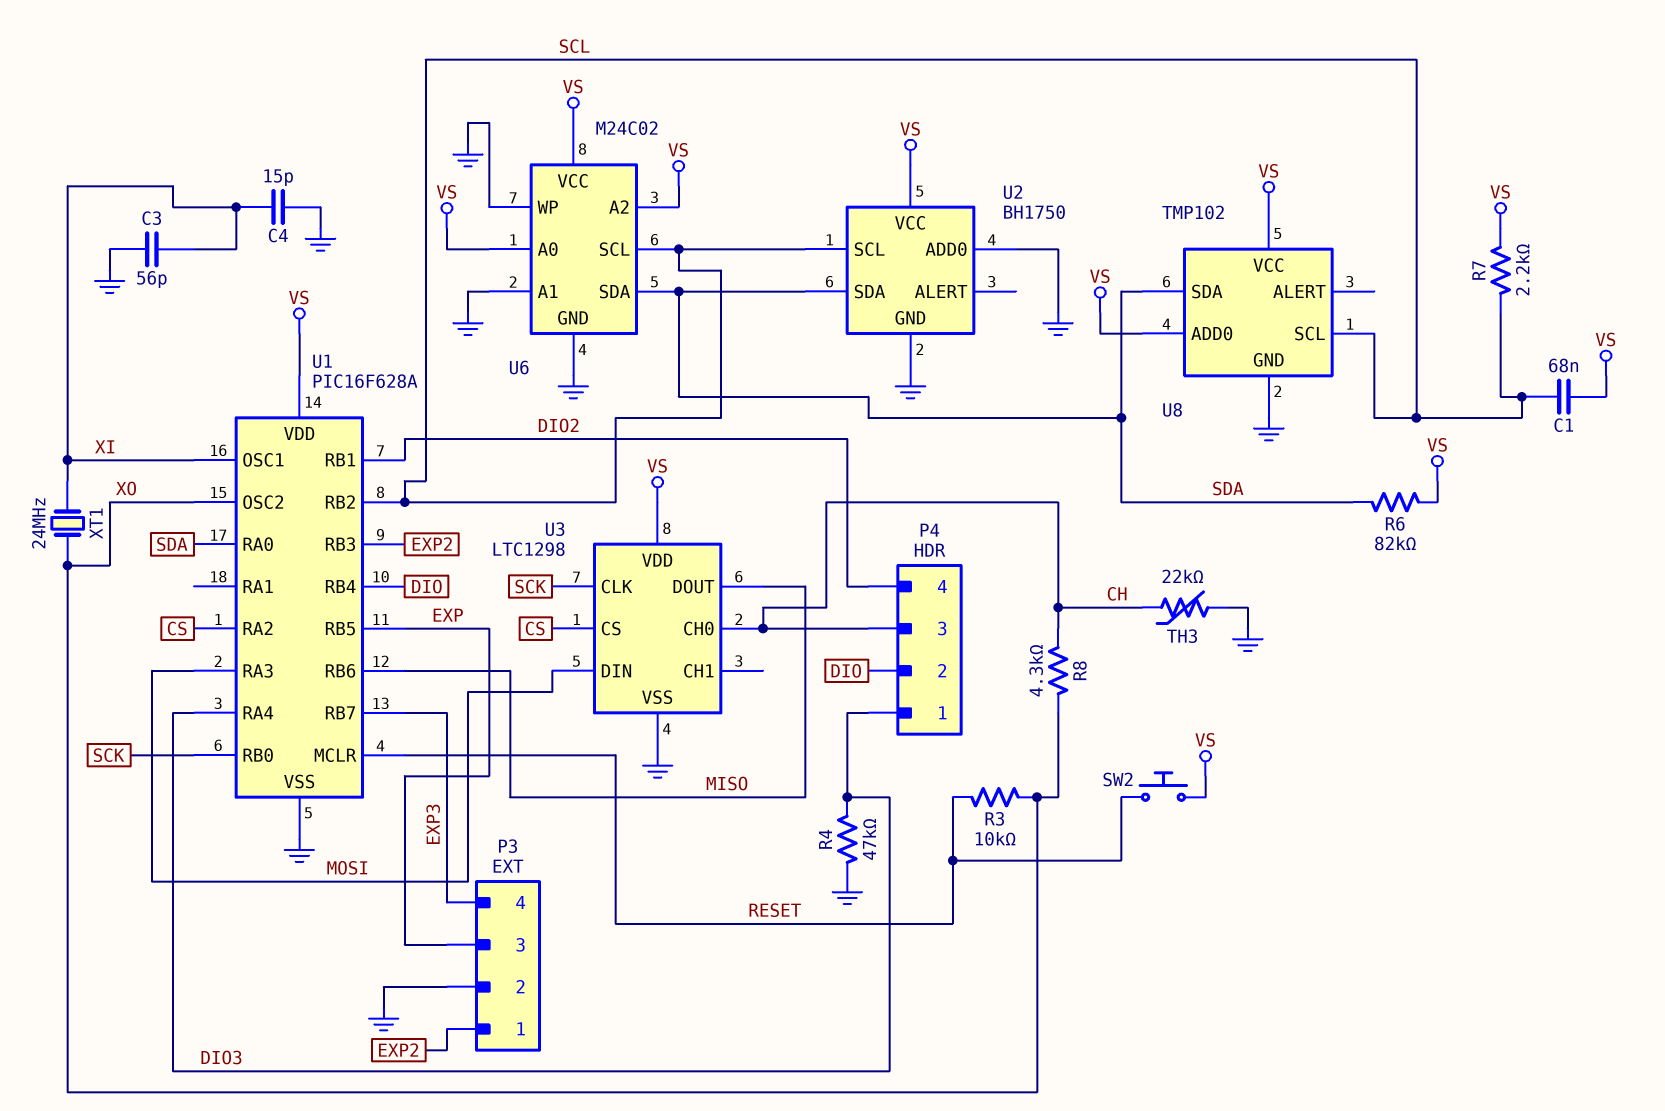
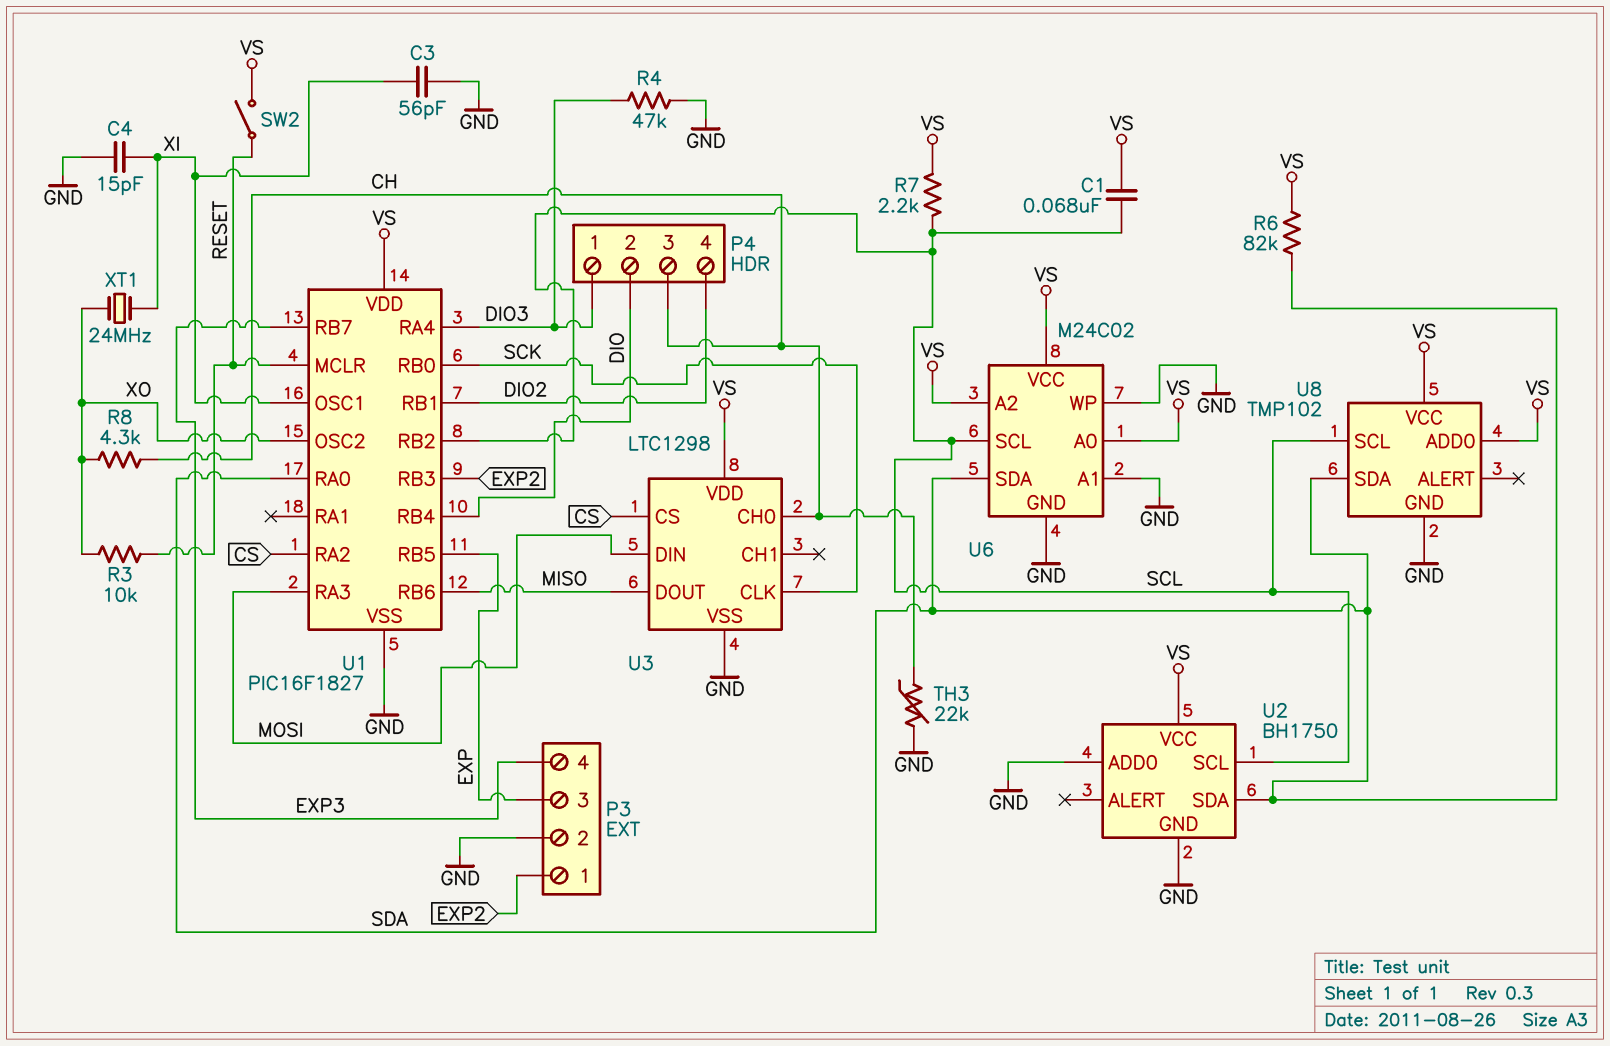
SW2: button (RESET, VS) -> switch (RESET, VS)
U1: PIC16F628A -> PIC16F1827

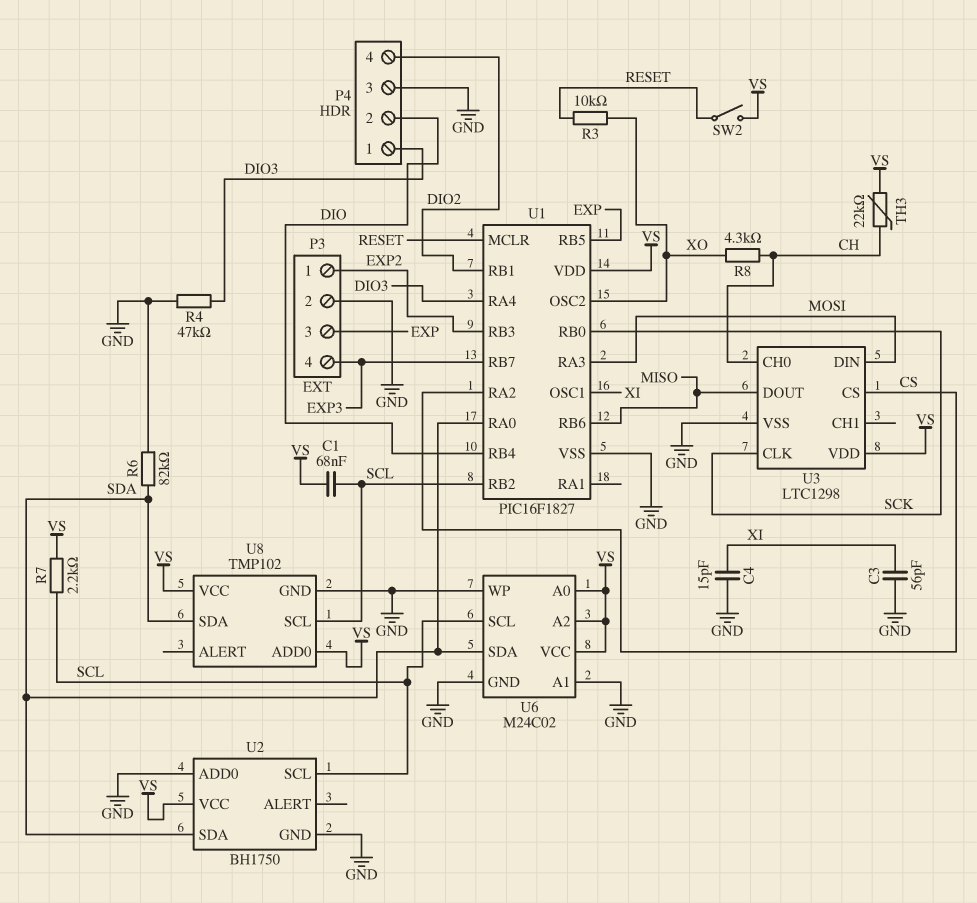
P4 pin 3: CH -> GND
R6: 82k (SDA, VS) -> 82k (GND, SDA)
TH3: 22k (CH, GND) -> 22k (CH, VS)
XT1: 24MHz (XI, XO) -> none

